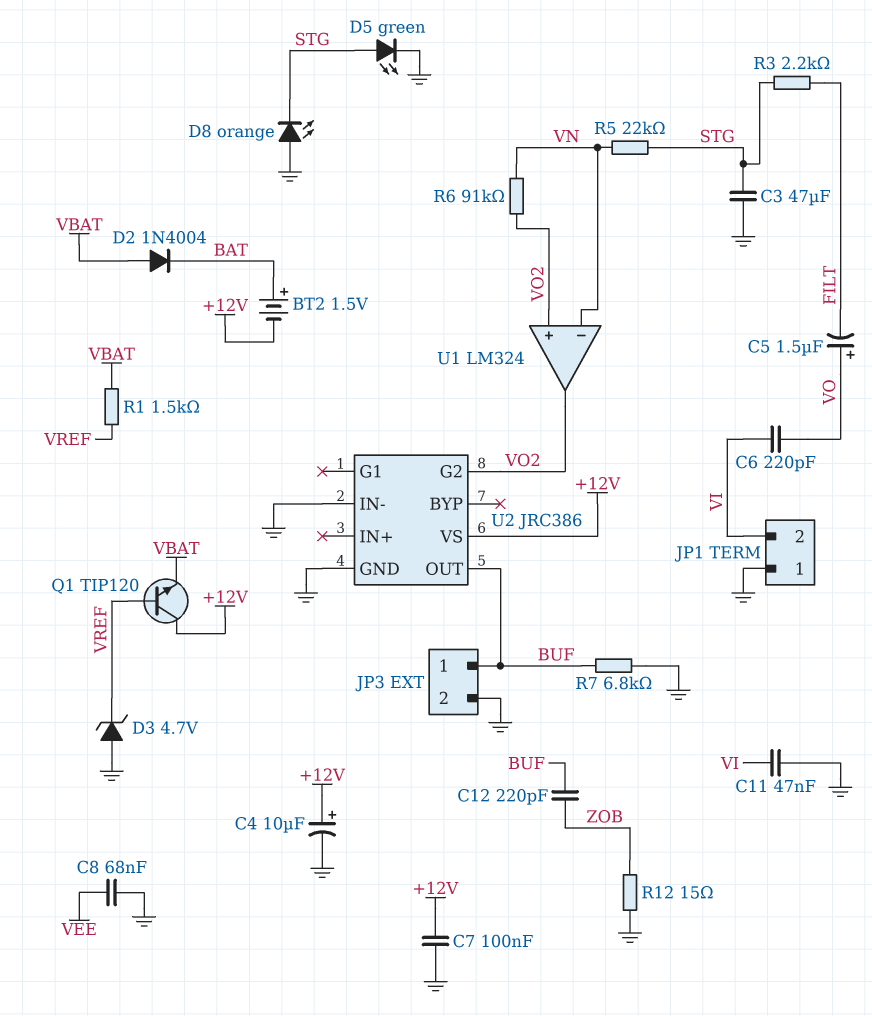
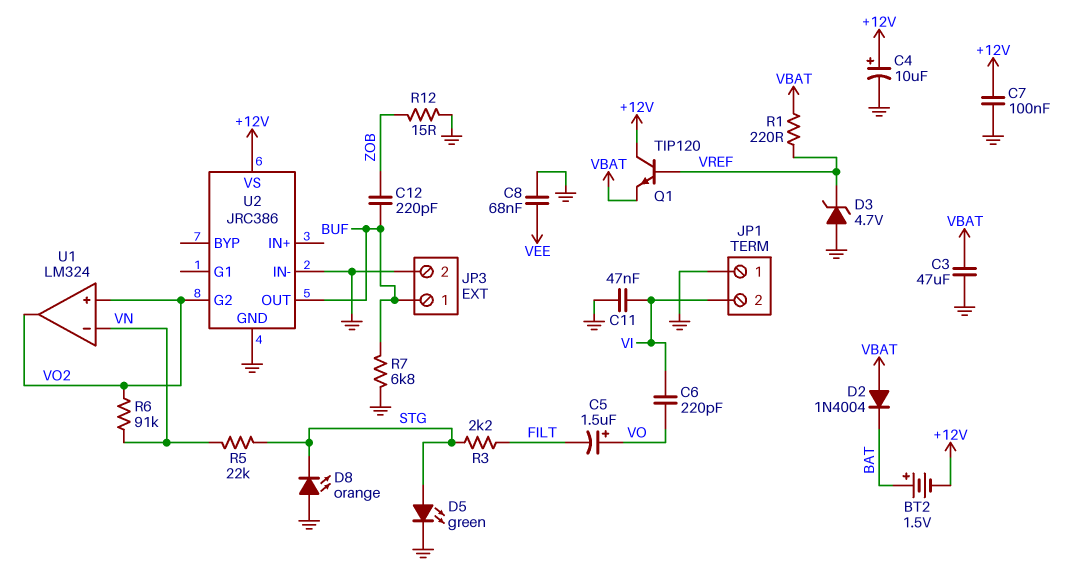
C3: 47uF (GND, STG) -> 47uF (GND, VBAT)
R1: 1.5k (VBAT, VREF) -> 220 (VBAT, VREF)

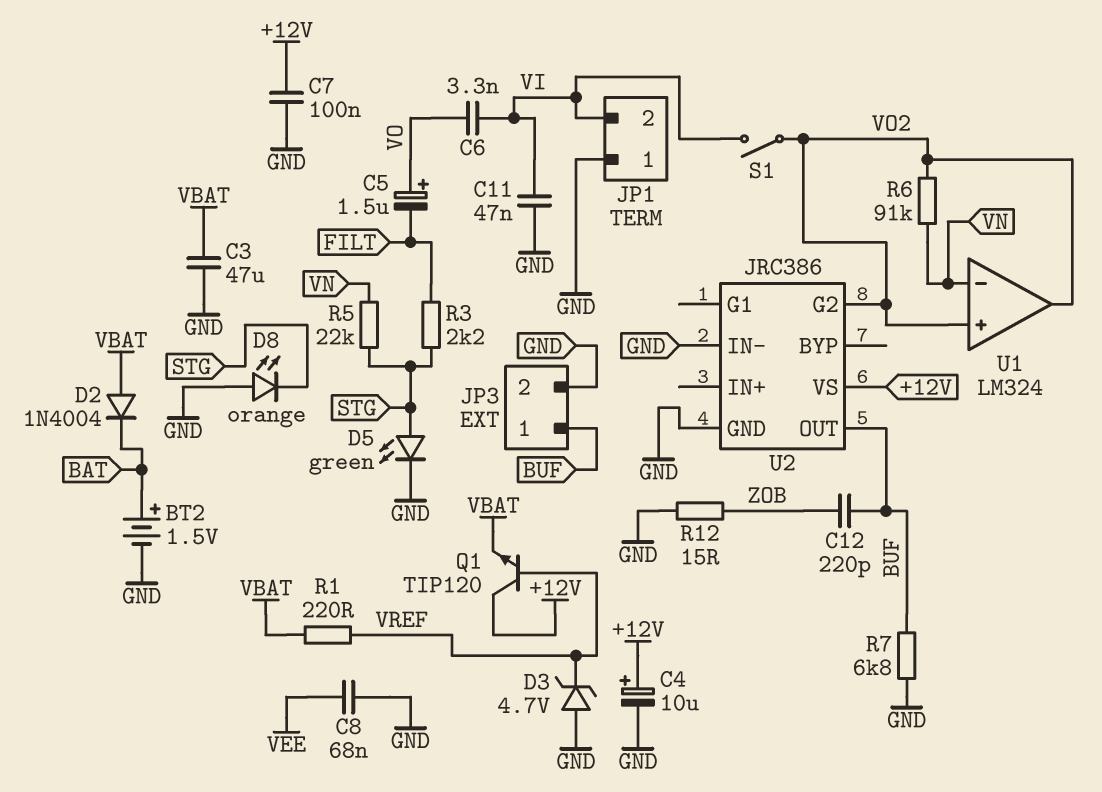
BT2: 1.5V (plus BAT, minus +12V) -> 1.5V (plus BAT, minus GND)
C6: 220pF (VI, VO) -> 3.3nF (VI, VO)
S1: none -> switch (VI, VO2)

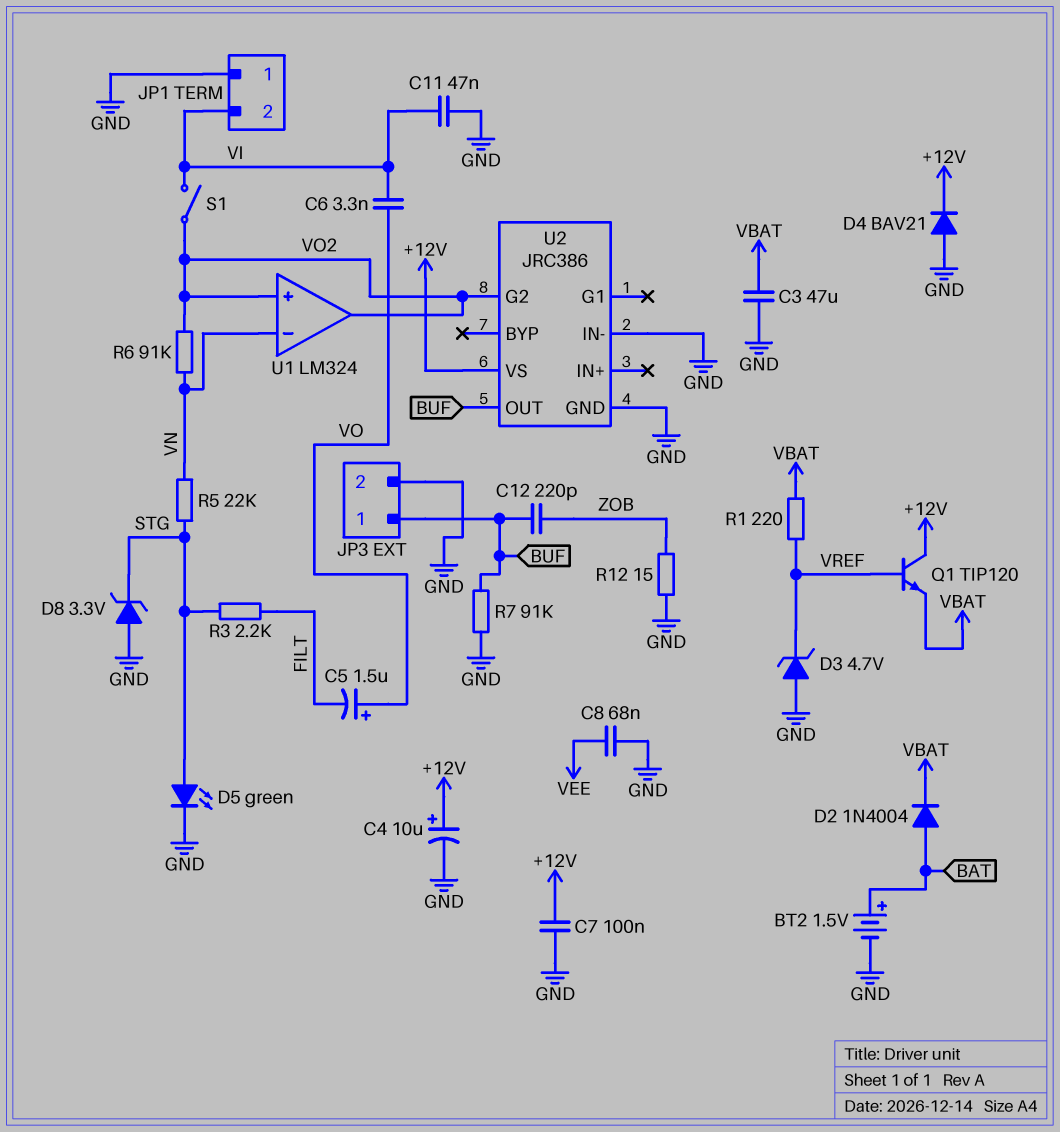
D2: diode 1N4004 (A VBAT, K BAT) -> diode 1N4004 (A BAT, K VBAT)
D4: none -> diode BAV21 (A GND, K +12V)
D8: LED orange (A GND, K STG) -> zener 3.3V (A GND, K STG)
R7: 6.8k (BUF, GND) -> 91k (BUF, GND)

